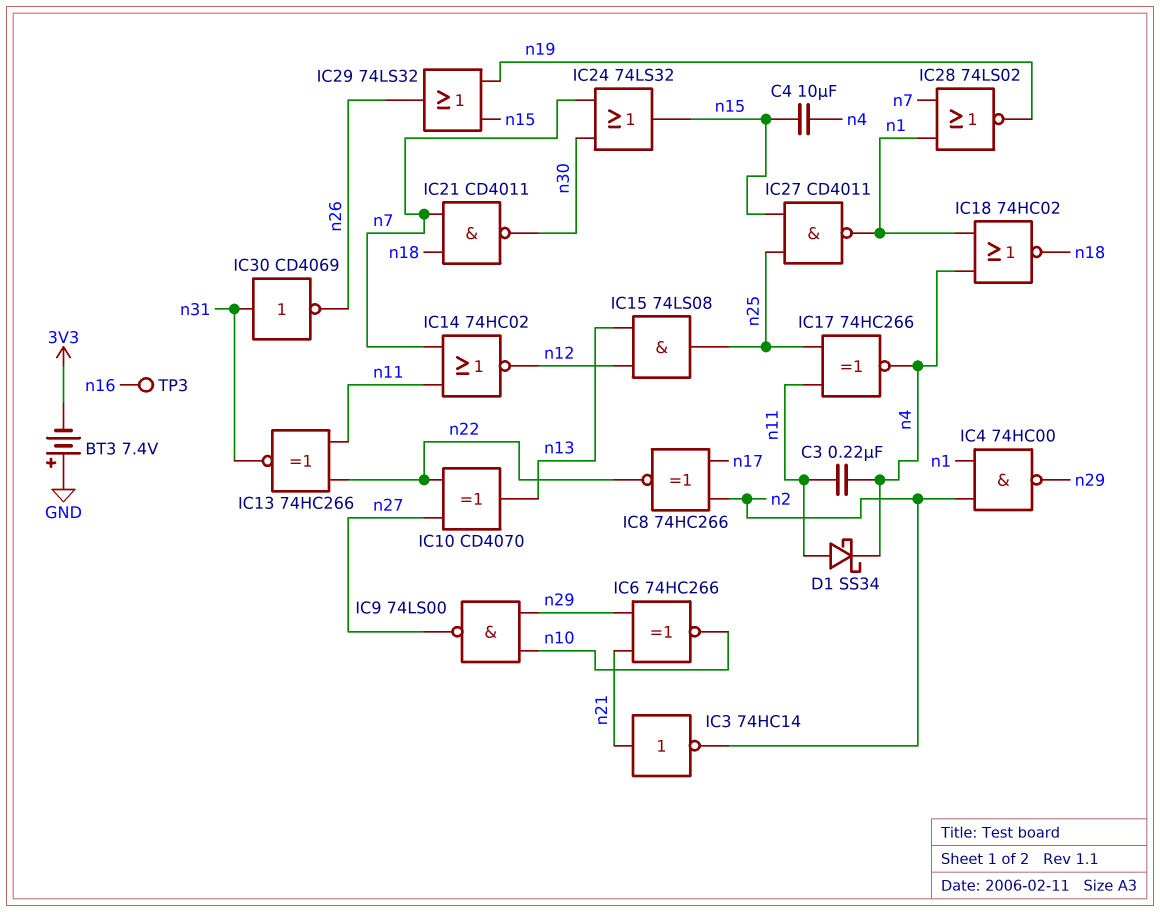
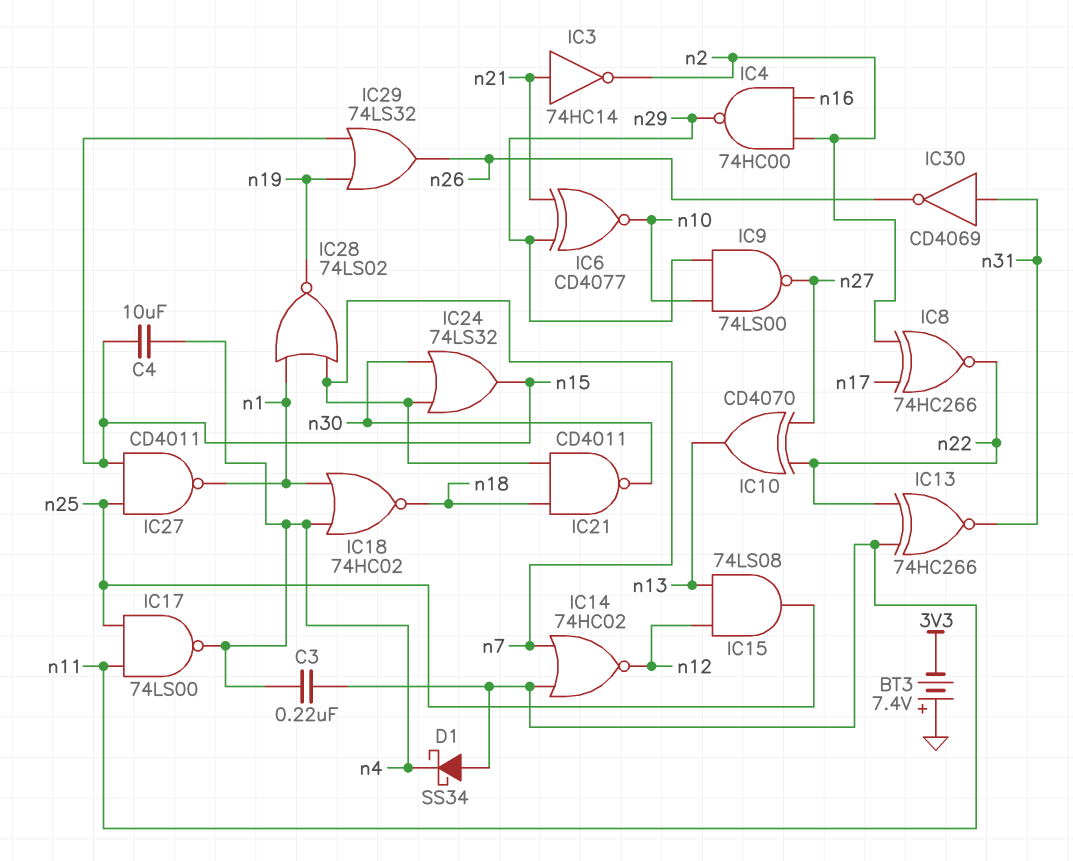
IC4: NAND 74HC00 (in n1, in n2, out n29) -> NAND 74HC00 (in n2, in n16, out n29)
IC6: XNOR 74HC266 (in n21, in n29, out n10) -> XNOR CD4077 (in n21, in n29, out n10)
IC17: XNOR 74HC266 (in n11, in n25, out n4) -> NAND 74LS00 (in n11, in n25, out n4)
TP3: test point (n16) -> none

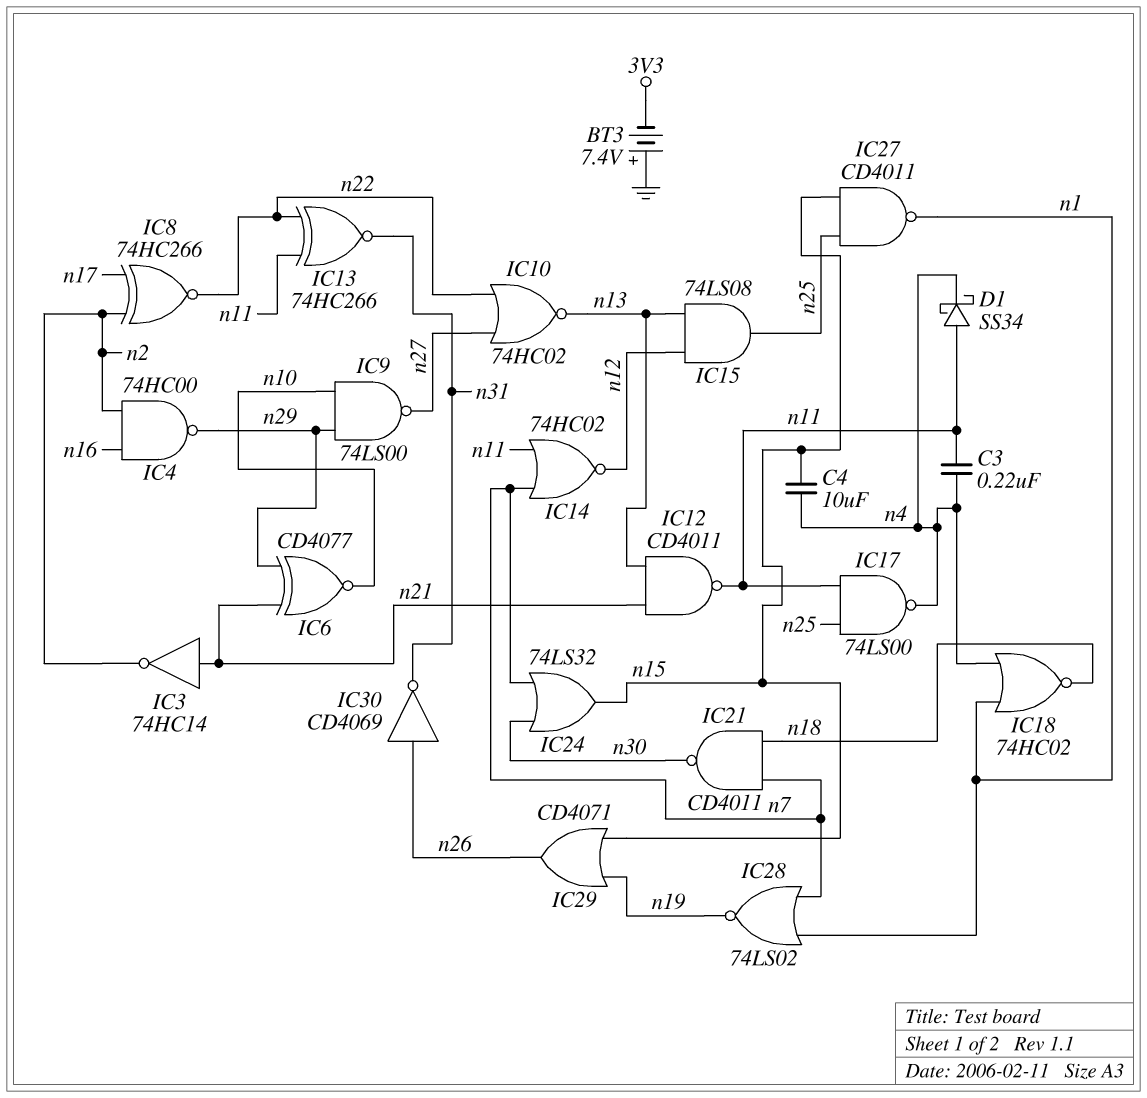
IC10: XOR CD4070 (in n22, in n27, out n13) -> NOR 74HC02 (in n22, in n27, out n13)
IC12: none -> NAND CD4011 (in n13, in n21, out n11)
IC29: OR 74LS32 (in n15, in n19, out n26) -> OR CD4071 (in n15, in n19, out n26)
IC30: NOT CD4069 (in n31, out n26) -> NOT CD4069 (in n26, out n31)

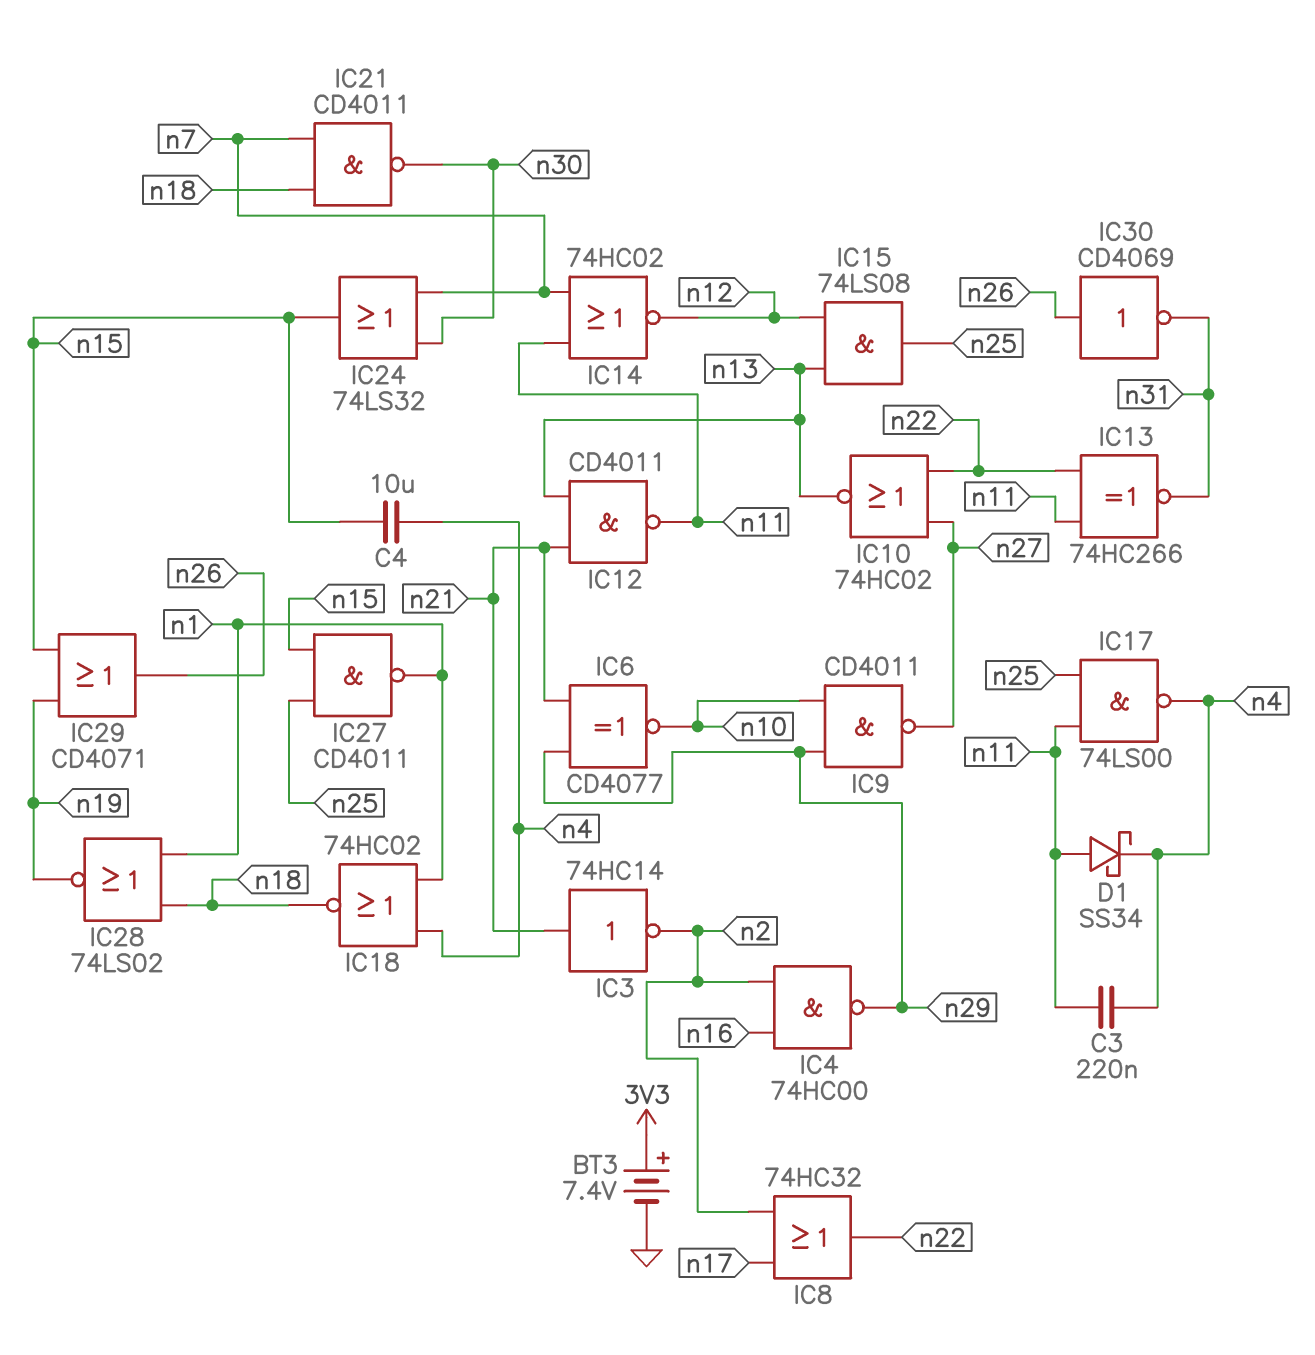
BT3: 7.4V (plus GND, minus 3V3) -> 7.4V (plus 3V3, minus GND)
IC8: XNOR 74HC266 (in n2, in n17, out n22) -> OR 74HC32 (in n2, in n17, out n22)
IC9: NAND 74LS00 (in n10, in n29, out n27) -> NAND CD4011 (in n10, in n29, out n27)
IC28: NOR 74LS02 (in n1, in n7, out n19) -> NOR 74LS02 (in n1, in n18, out n19)

